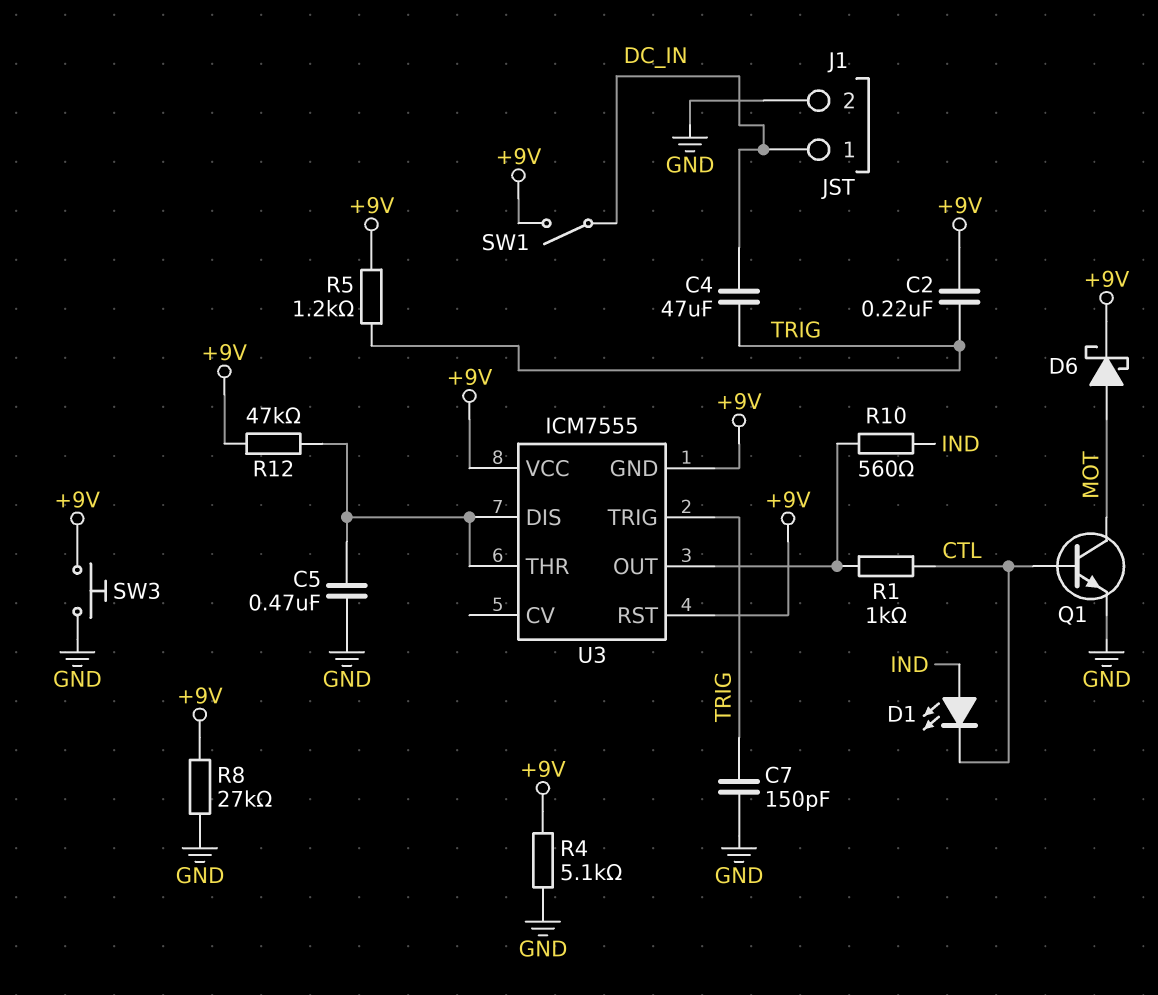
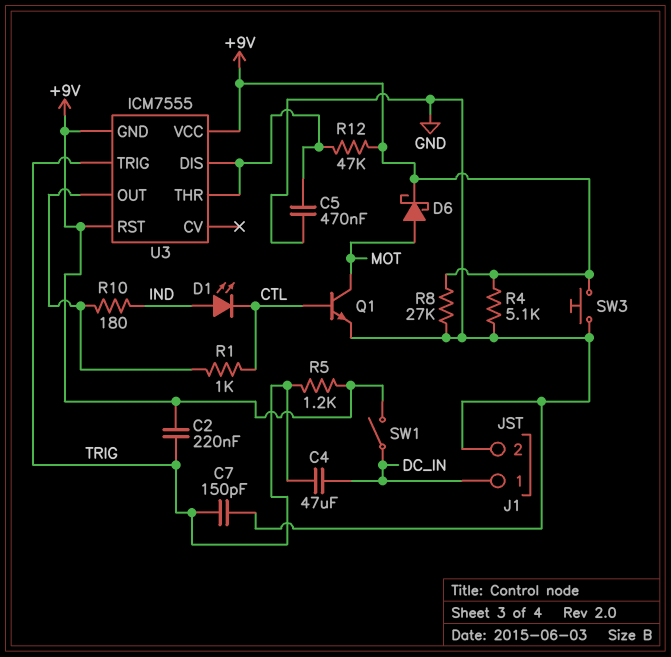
R10: 560 (IND, U3/OUT) -> 180 (IND, U3/OUT)

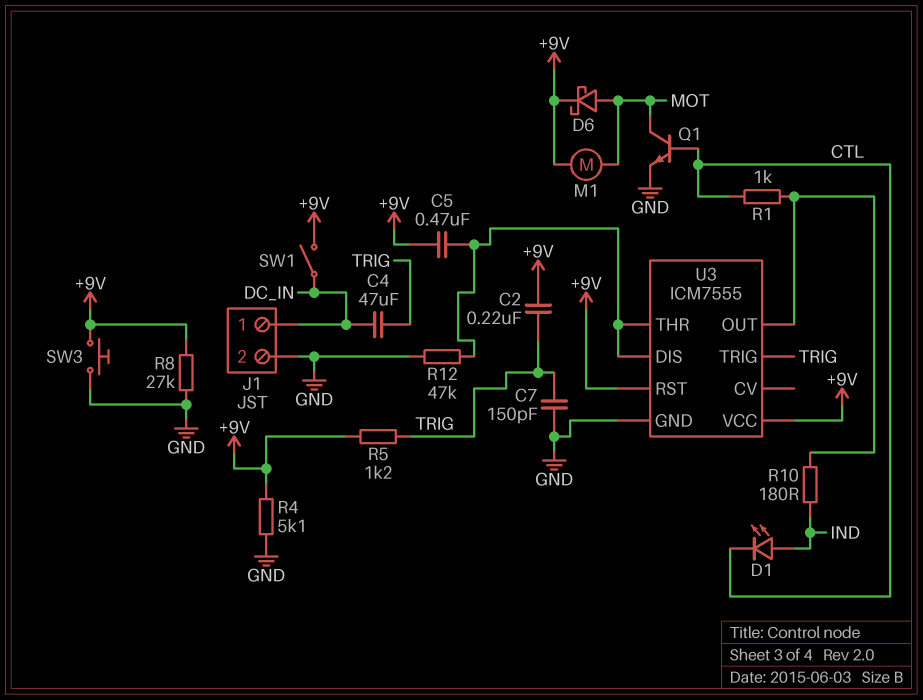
C5: 470nF (GND, U3/DIS) -> 470nF (+9V, U3/DIS)
M1: none -> motor (+9V, MOT)
R12: 47k (+9V, U3/DIS) -> 47k (GND, U3/DIS)
U3 pin GND: +9V -> GND

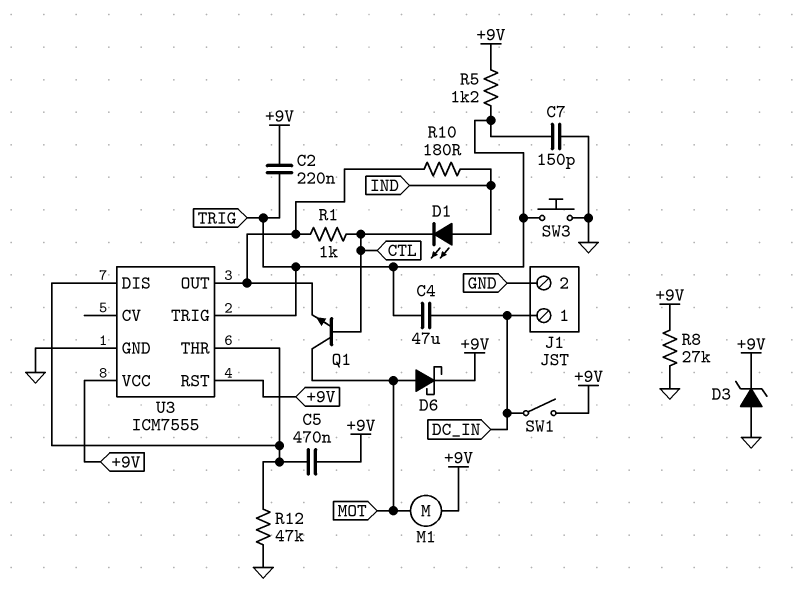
D3: none -> zener (A GND, K +9V)
Q1: NPN (B CTL, C MOT, E GND) -> NPN (B CTL, C MOT, E U3/OUT)
R4: 5.1k (+9V, GND) -> none
SW3: button (+9V, GND) -> button (GND, TRIG)

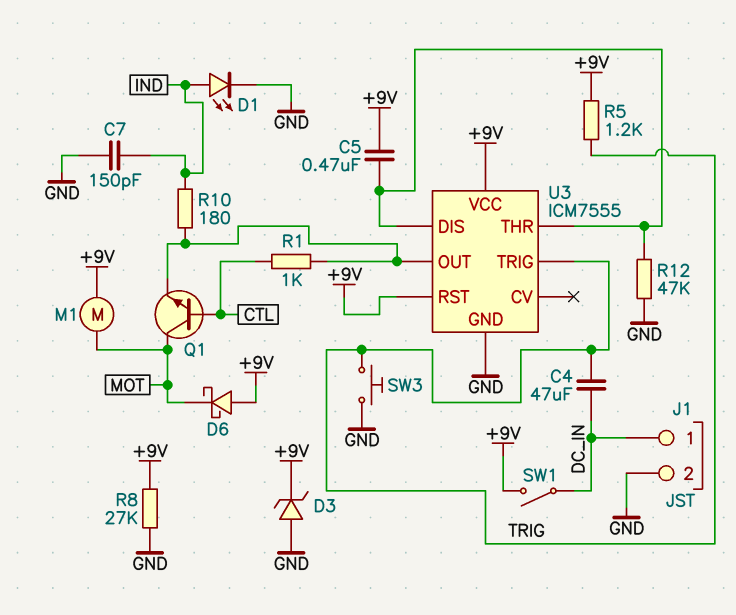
C2: 220nF (+9V, TRIG) -> none
C7: 150pF (GND, TRIG) -> 150pF (GND, IND)
D1: LED (A IND, K CTL) -> LED (A IND, K GND)
D6: schottky (A MOT, K +9V) -> schottky (A +9V, K MOT)

